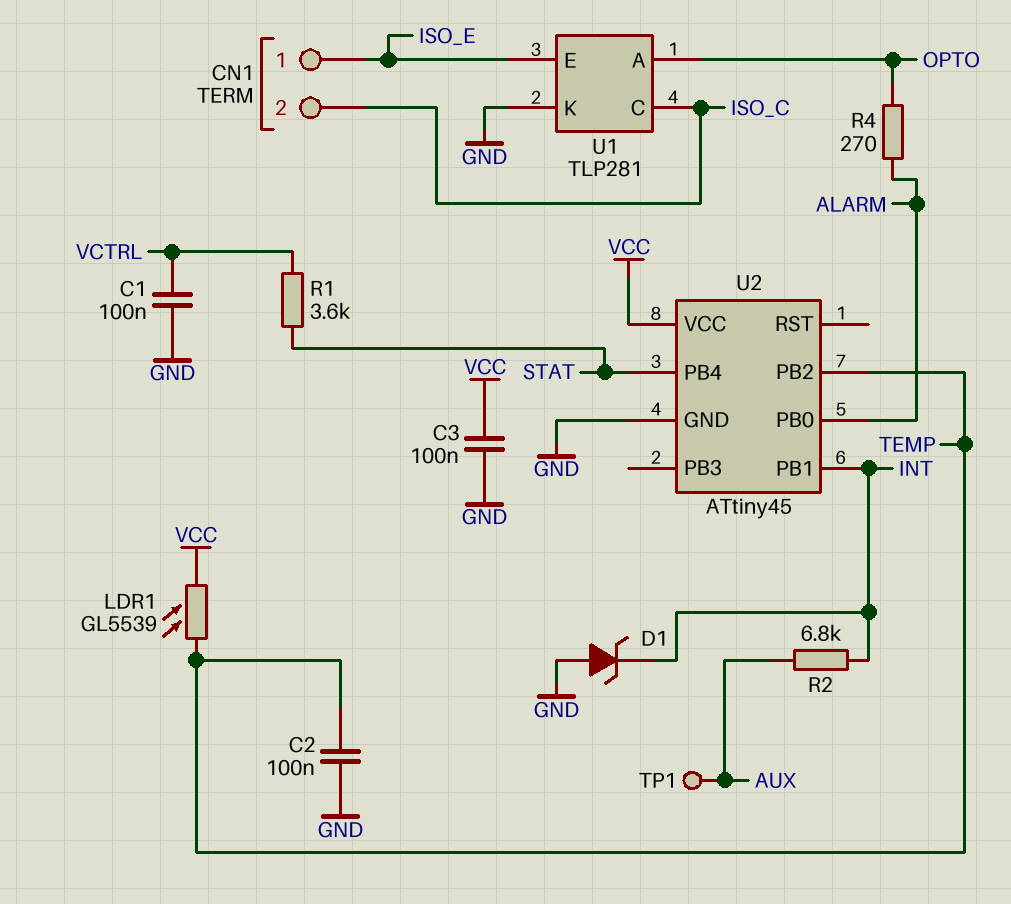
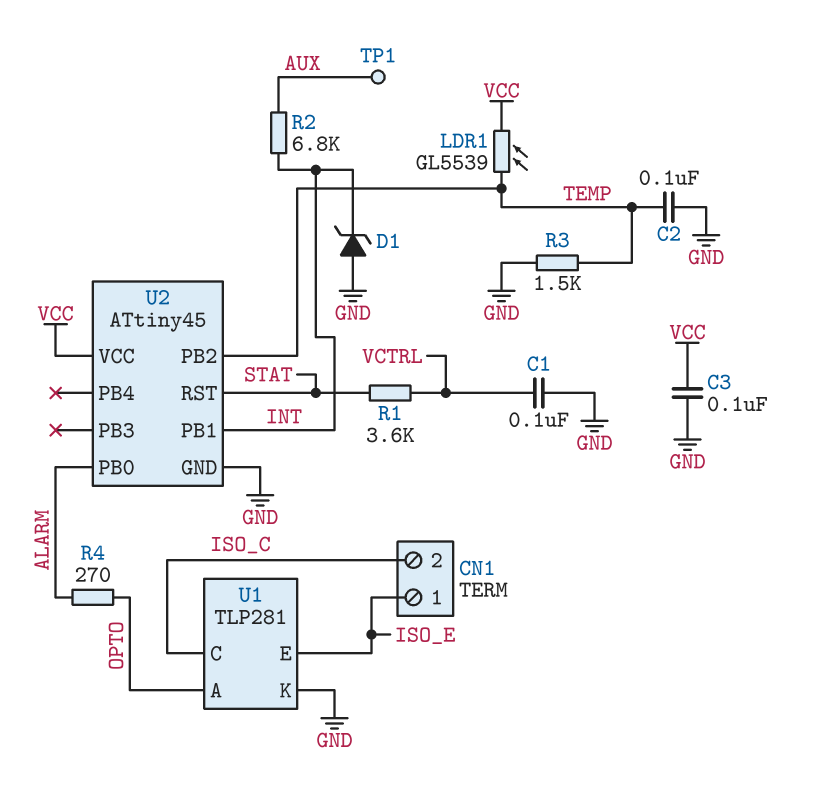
R3: none -> 1.5k (GND, TEMP)
U2 pin PB4: STAT -> none
U2 pin RST: none -> STAT

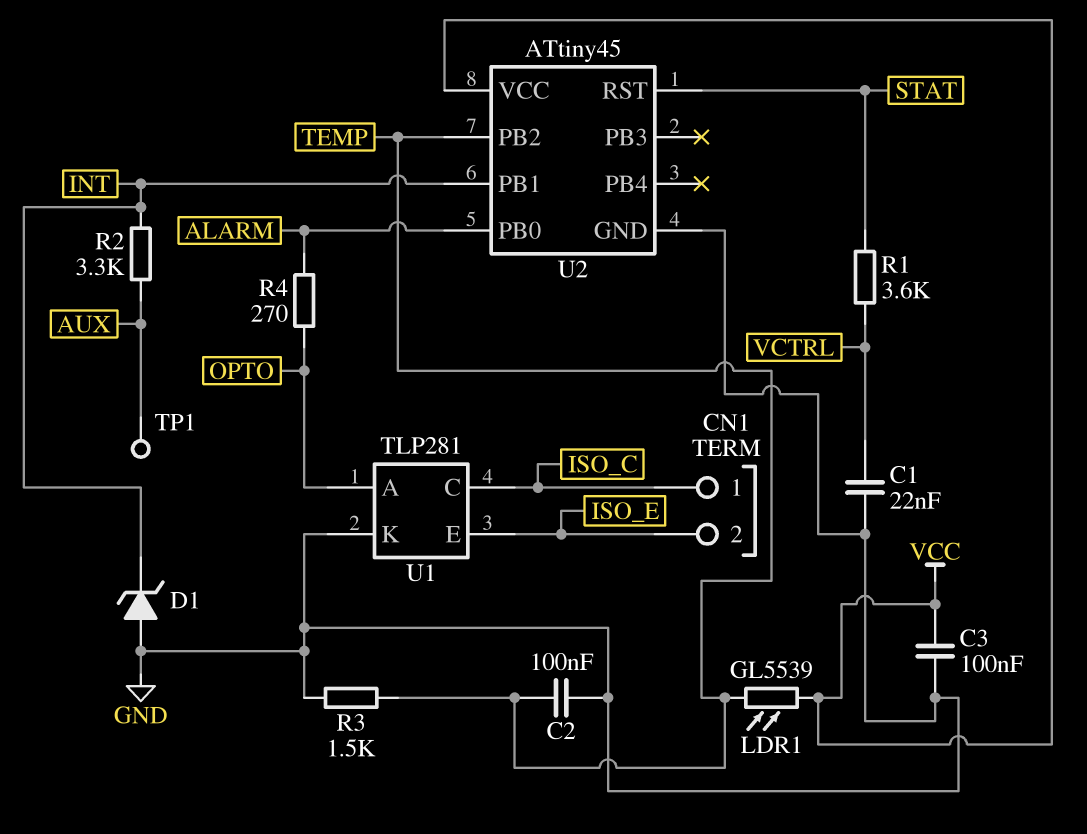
C1: 100nF (GND, VCTRL) -> 22nF (GND, VCTRL)
CN1 pin 1: ISO_E -> ISO_C
CN1 pin 2: ISO_C -> ISO_E
R2: 6.8k (AUX, INT) -> 3.3k (AUX, INT)

